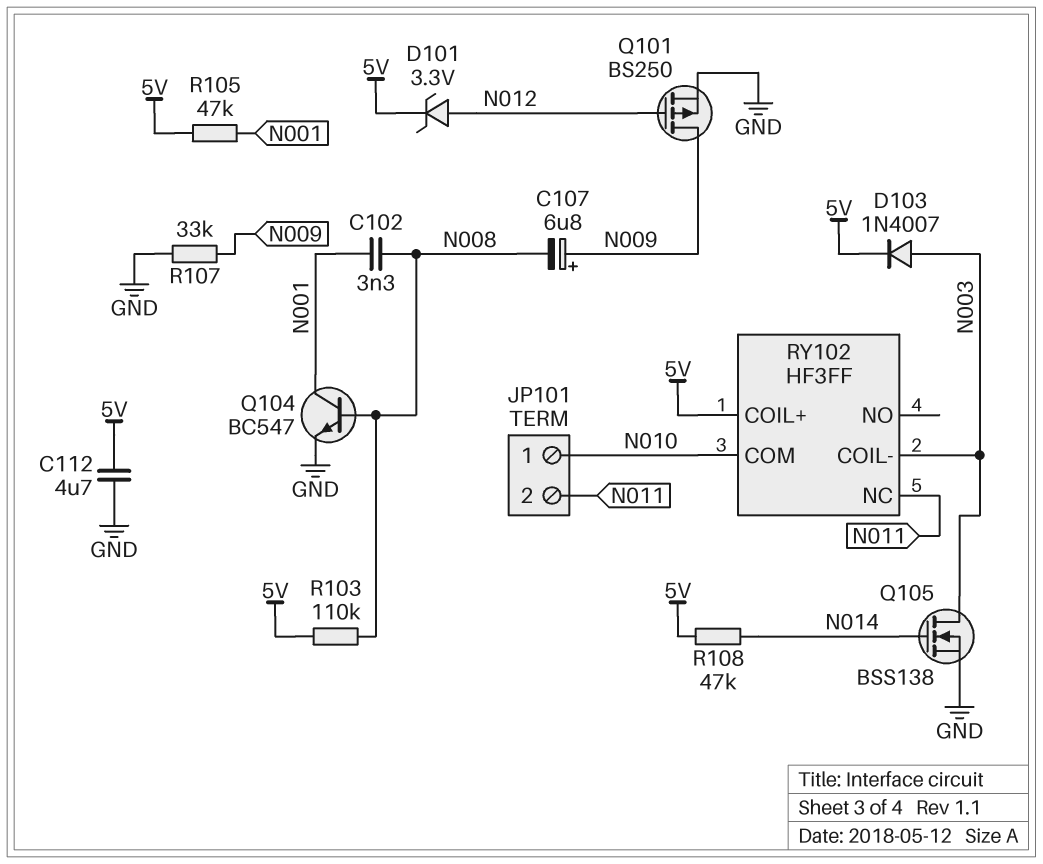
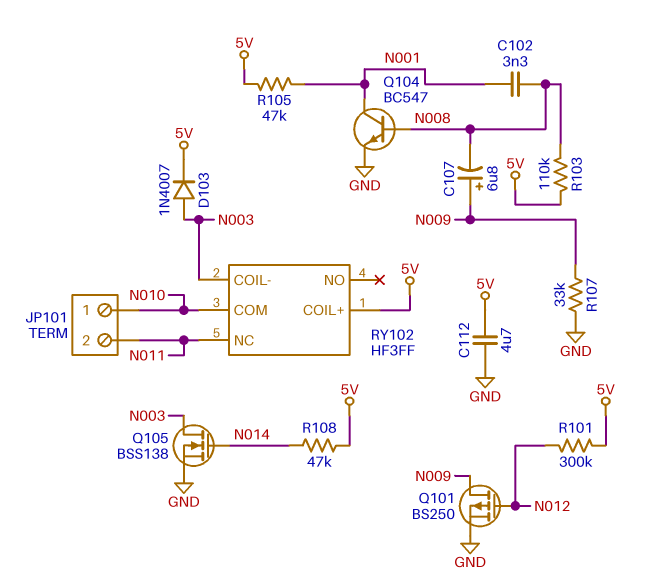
D101: zener 3.3V (A N012, K 5V) -> none
R101: none -> 300k (5V, N012)

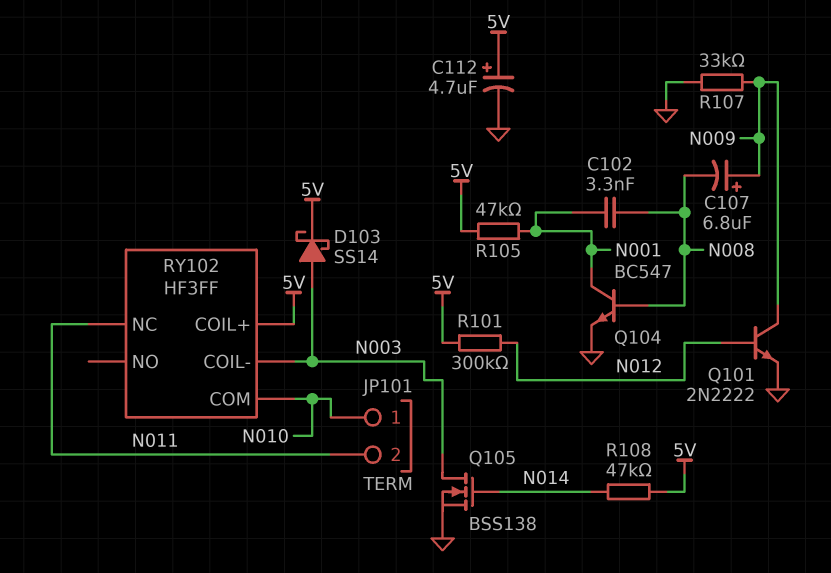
C112: 4.7uF (5V, GND) -> 4.7uF (plus 5V, minus GND)
D103: diode 1N4007 (A N003, K 5V) -> schottky SS14 (A N003, K 5V)
Q101: PMOS BS250 (G N012, D N009, S GND) -> NPN 2N2222 (B N012, C N009, E GND)
R103: 110k (5V, N008) -> none

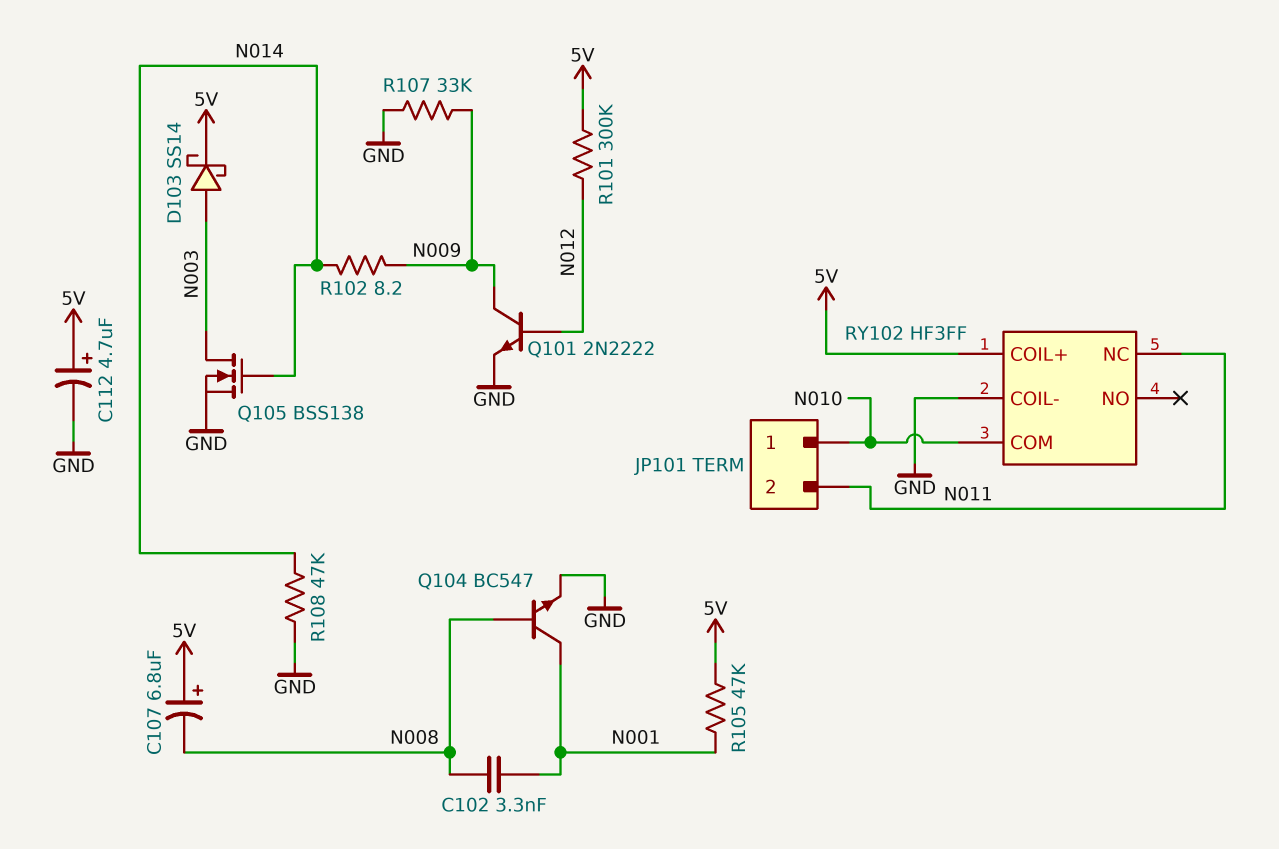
C107: 6.8uF (plus N009, minus N008) -> 6.8uF (plus 5V, minus N008)
R102: none -> 8.2 (N009, N014)
R108: 47k (5V, N014) -> 47k (GND, N014)
RY102 pin COIL-: N003 -> GND

